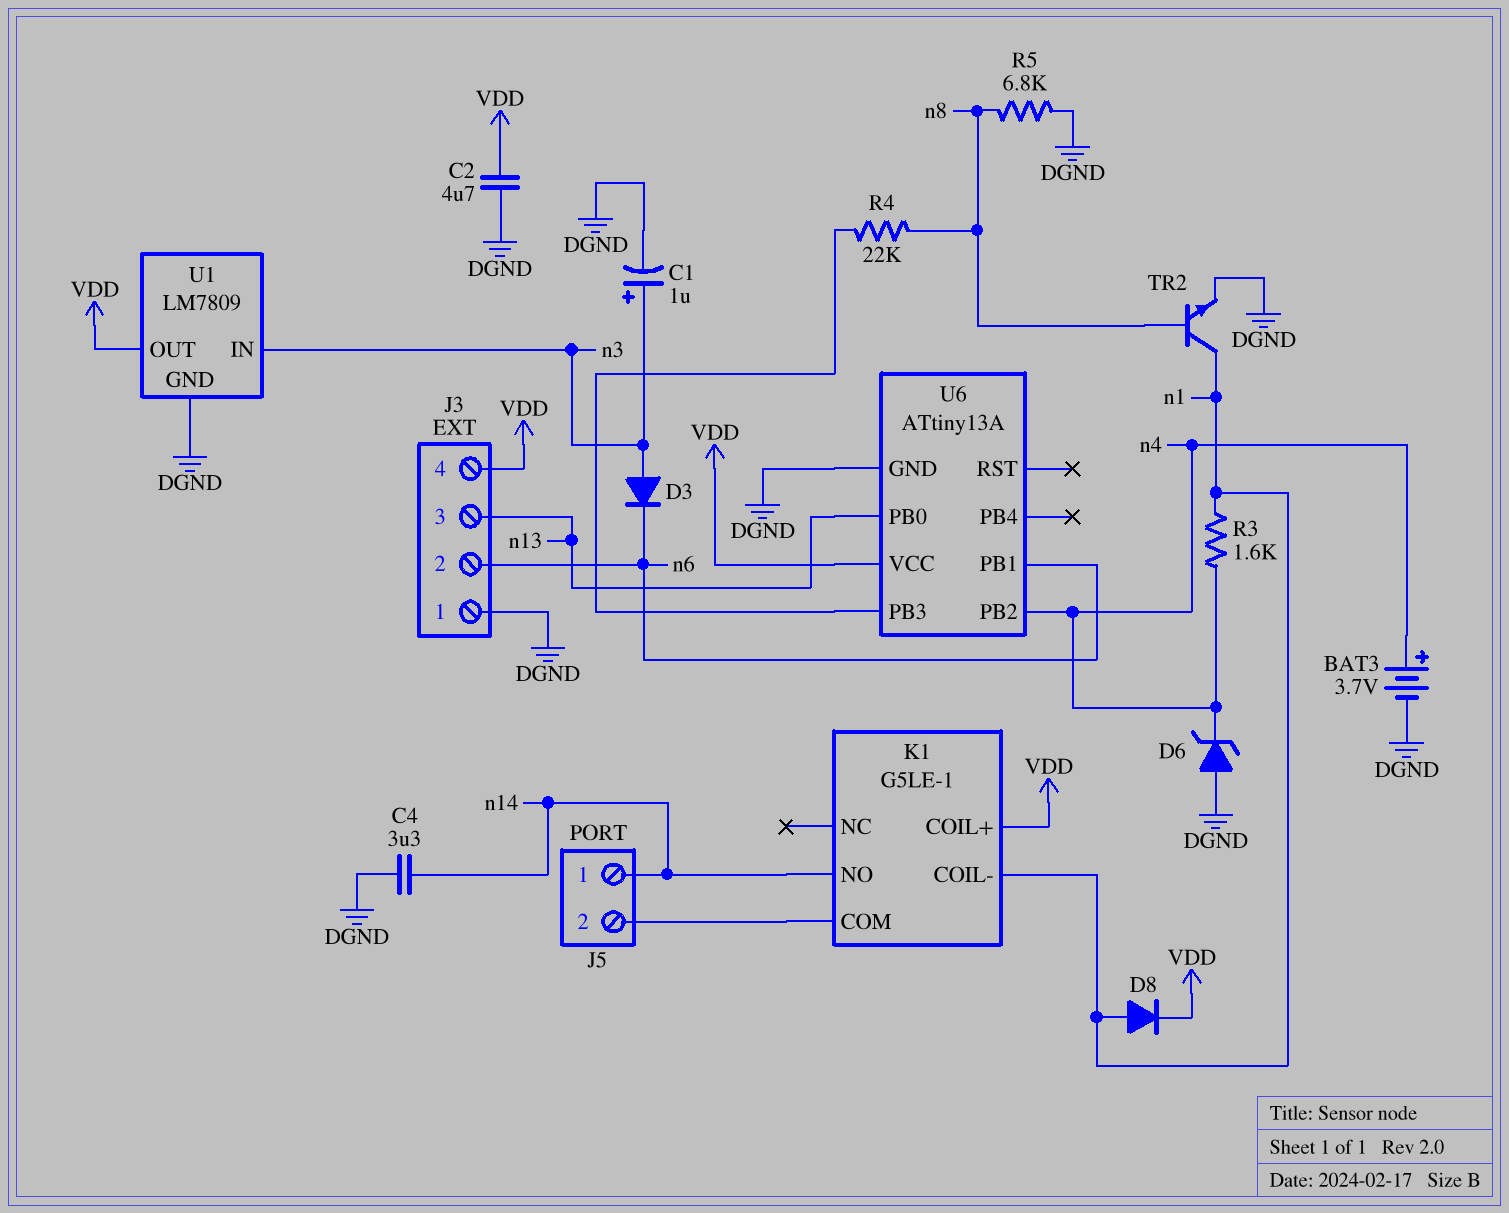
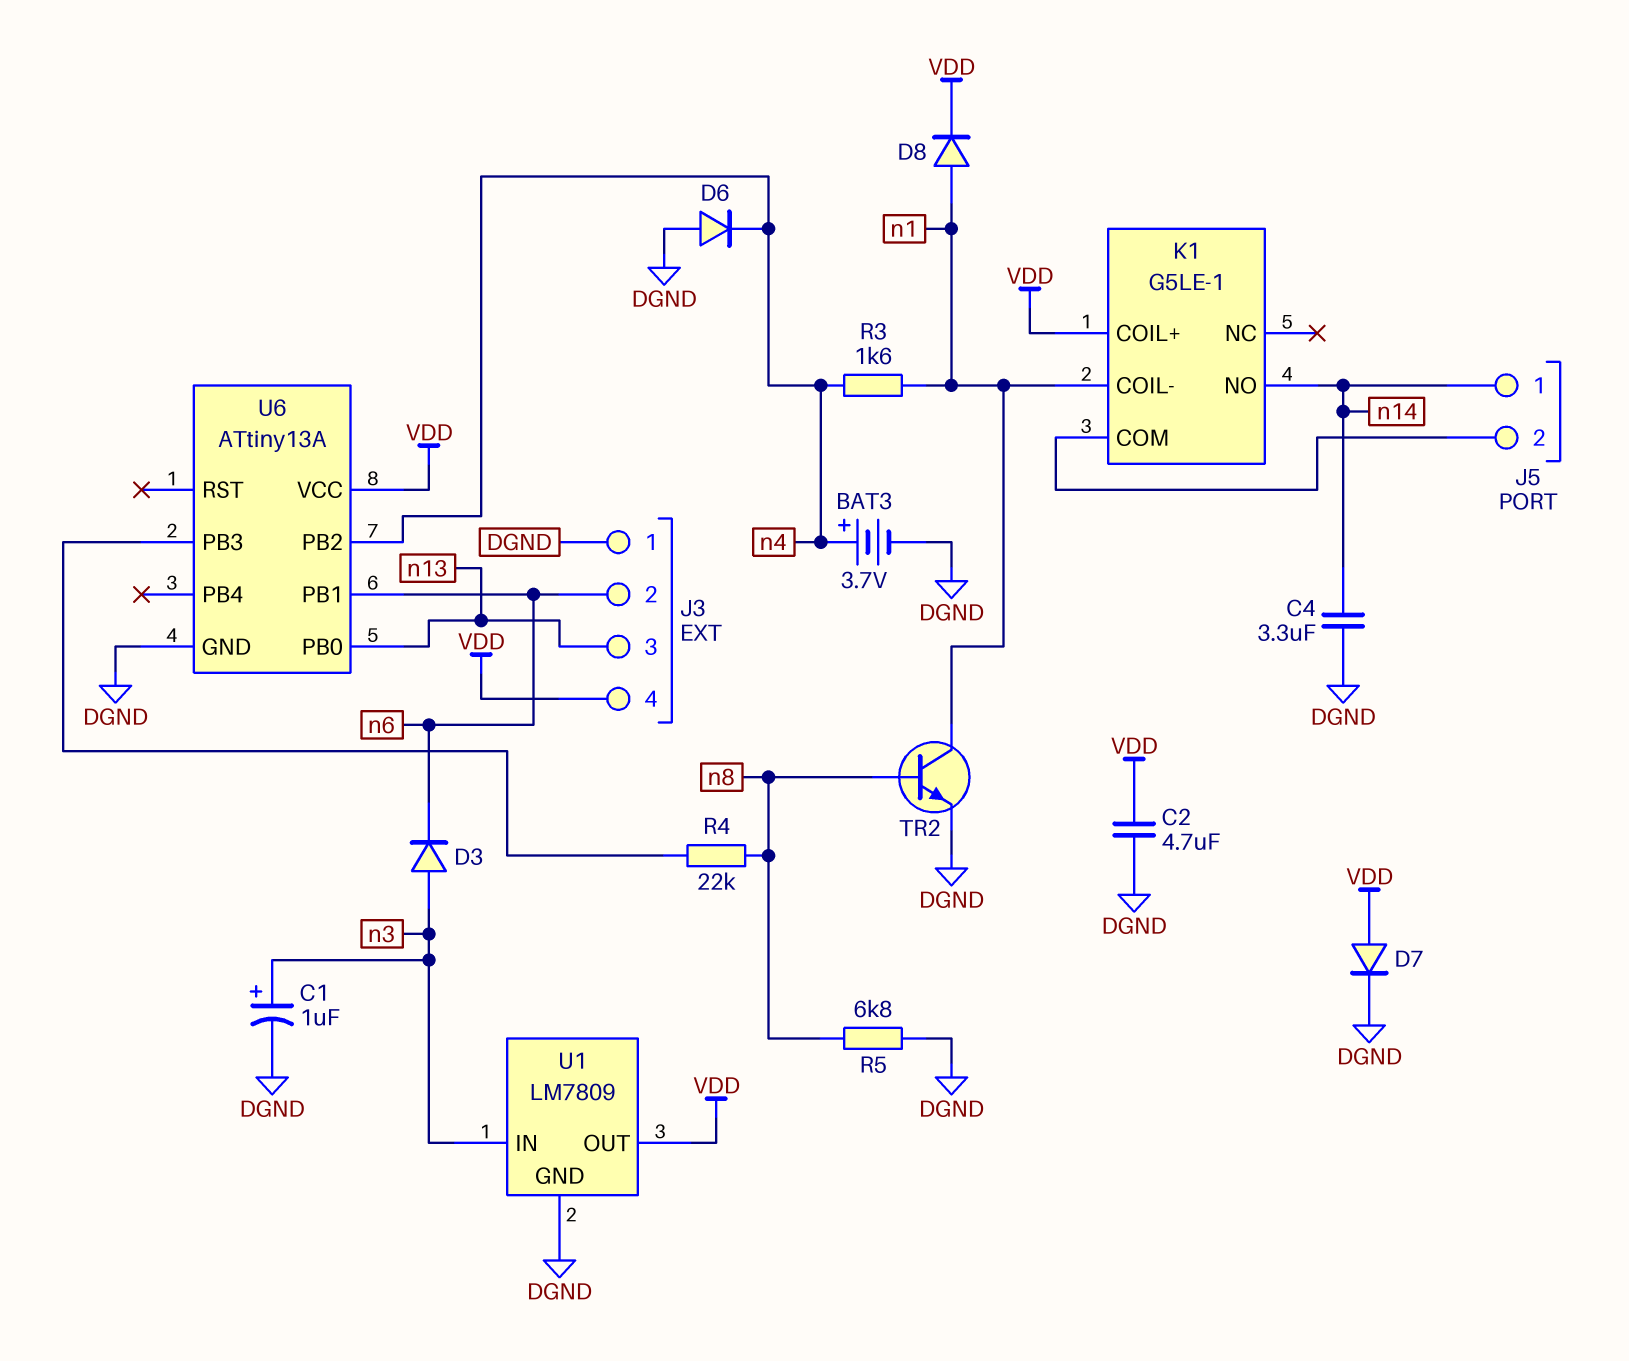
D6: zener (A DGND, K n4) -> diode (A DGND, K n4)
D7: none -> diode (A VDD, K DGND)

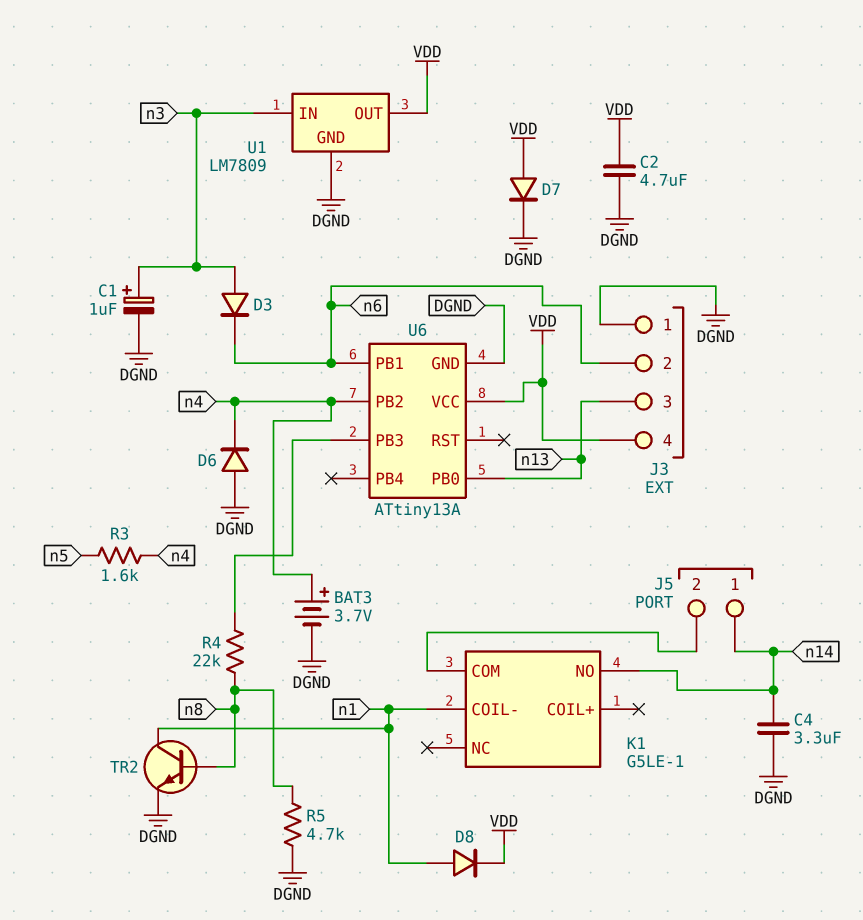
K1 pin COIL+: VDD -> none
R3: 1.6k (n1, n4) -> 1.6k (n4, n5)
R5: 6.8k (DGND, n8) -> 4.7k (DGND, n8)

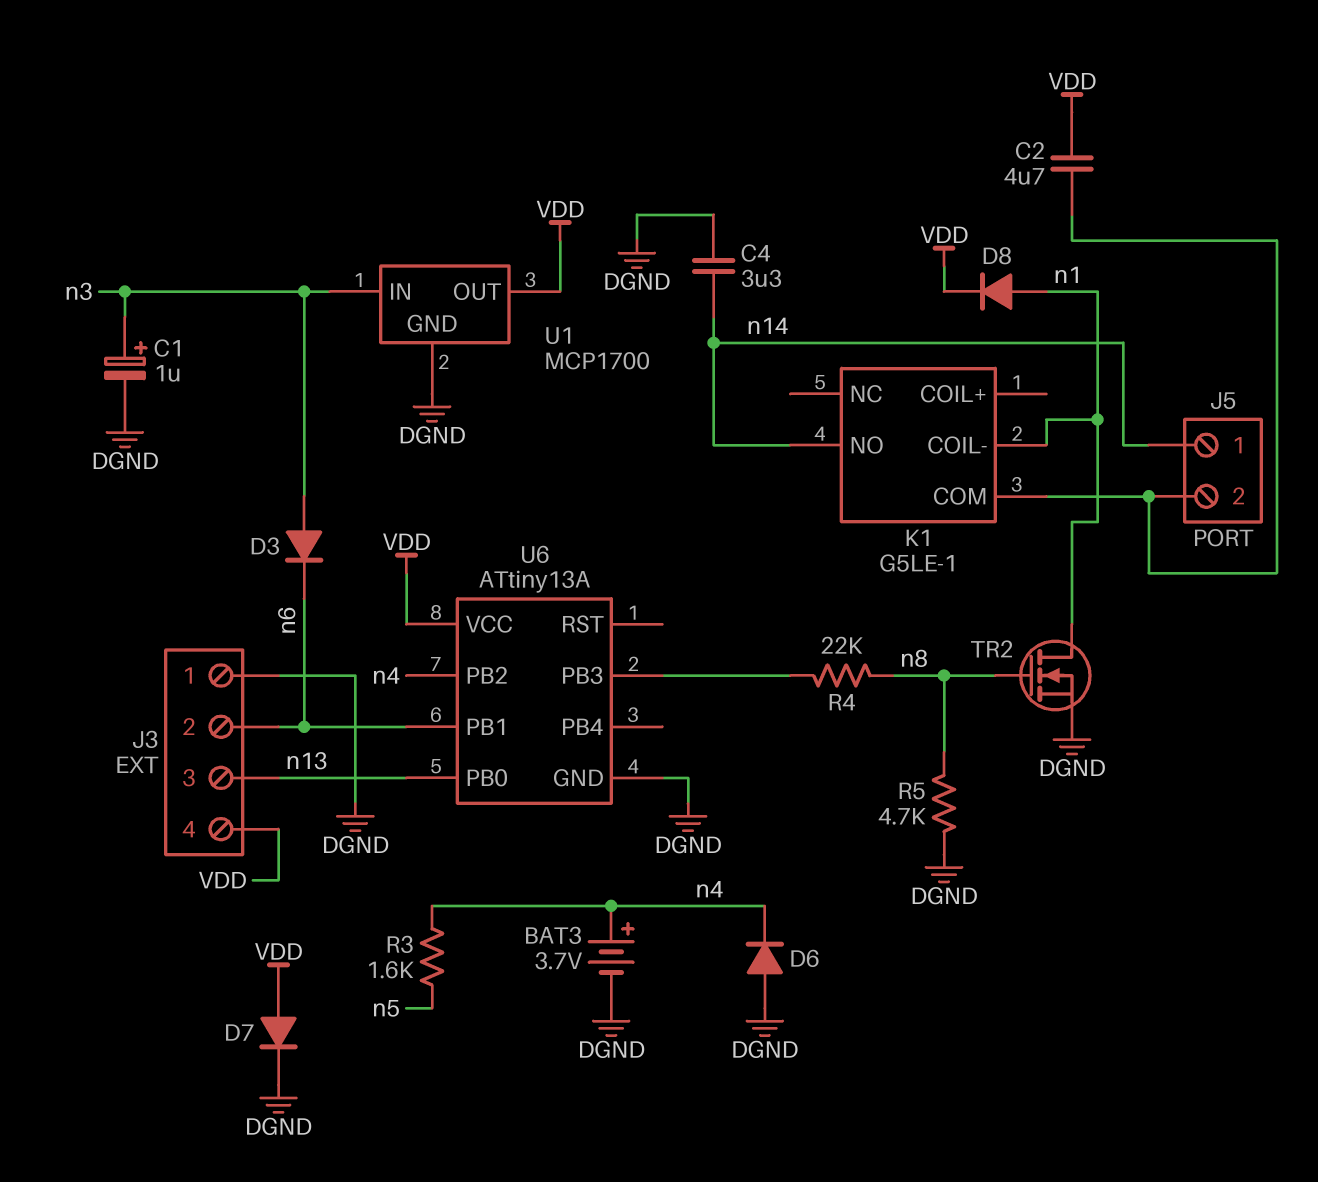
C2: 4.7uF (DGND, VDD) -> 4.7uF (J5/2, VDD)
TR2: NPN (B n8, C n1, E DGND) -> NMOS (G n8, D n1, S DGND)
U1: LM7809 -> MCP1700

